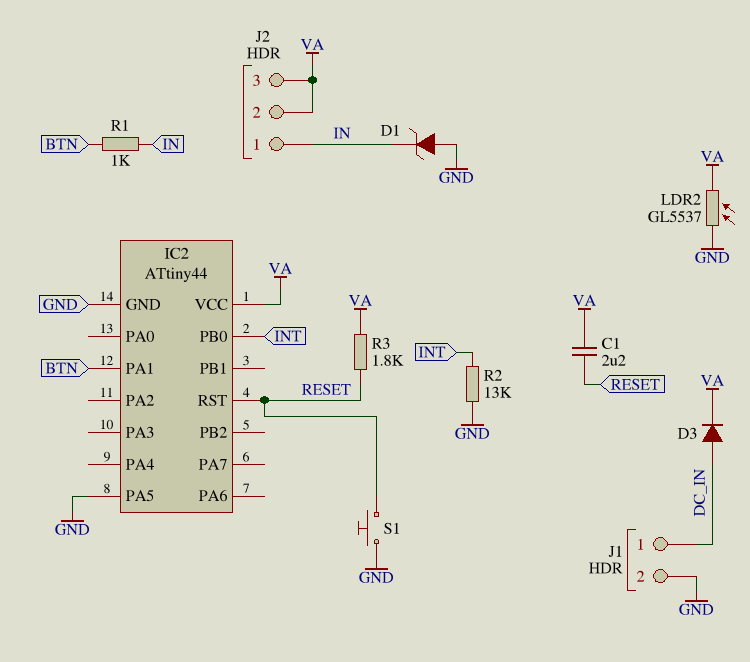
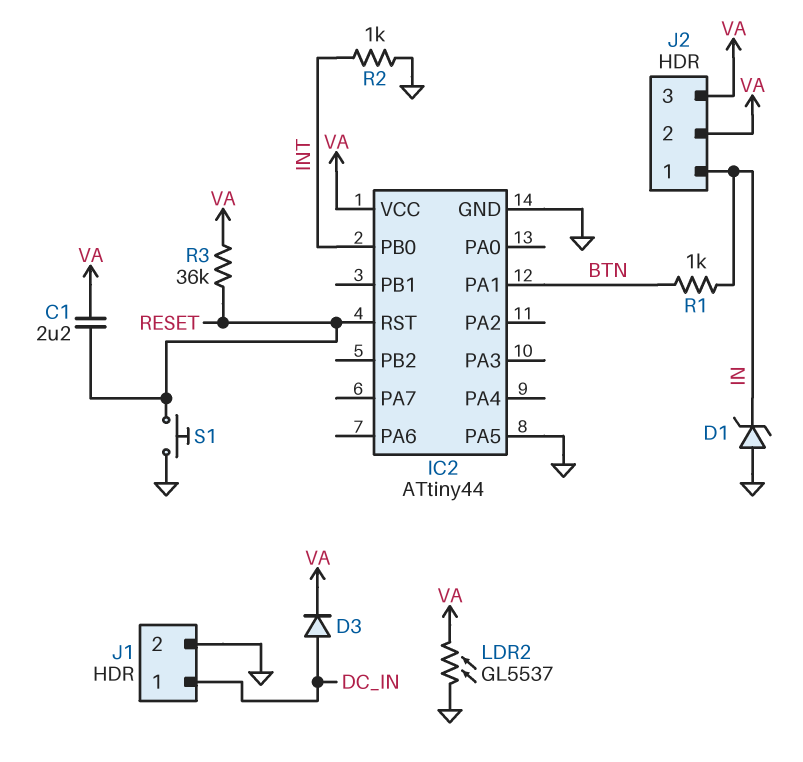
R2: 13k (GND, INT) -> 1k (GND, INT)
R3: 1.8k (RESET, VA) -> 36k (RESET, VA)

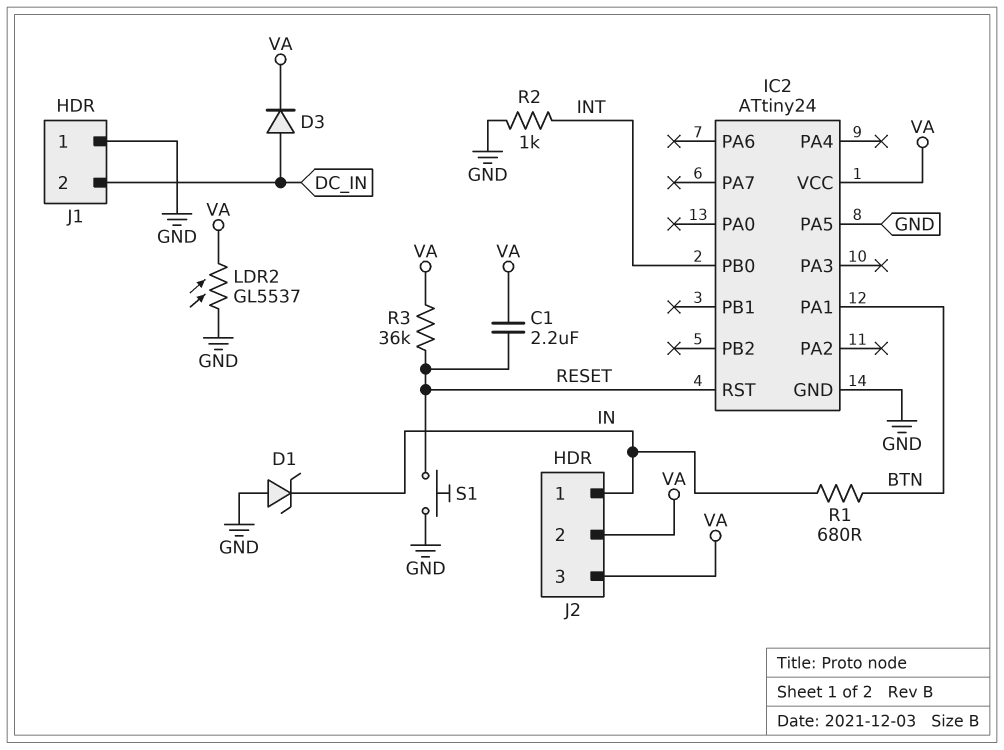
IC2: ATtiny44 -> ATtiny24
J1 pin 1: DC_IN -> GND
J1 pin 2: GND -> DC_IN
R1: 1k (BTN, IN) -> 680 (BTN, IN)

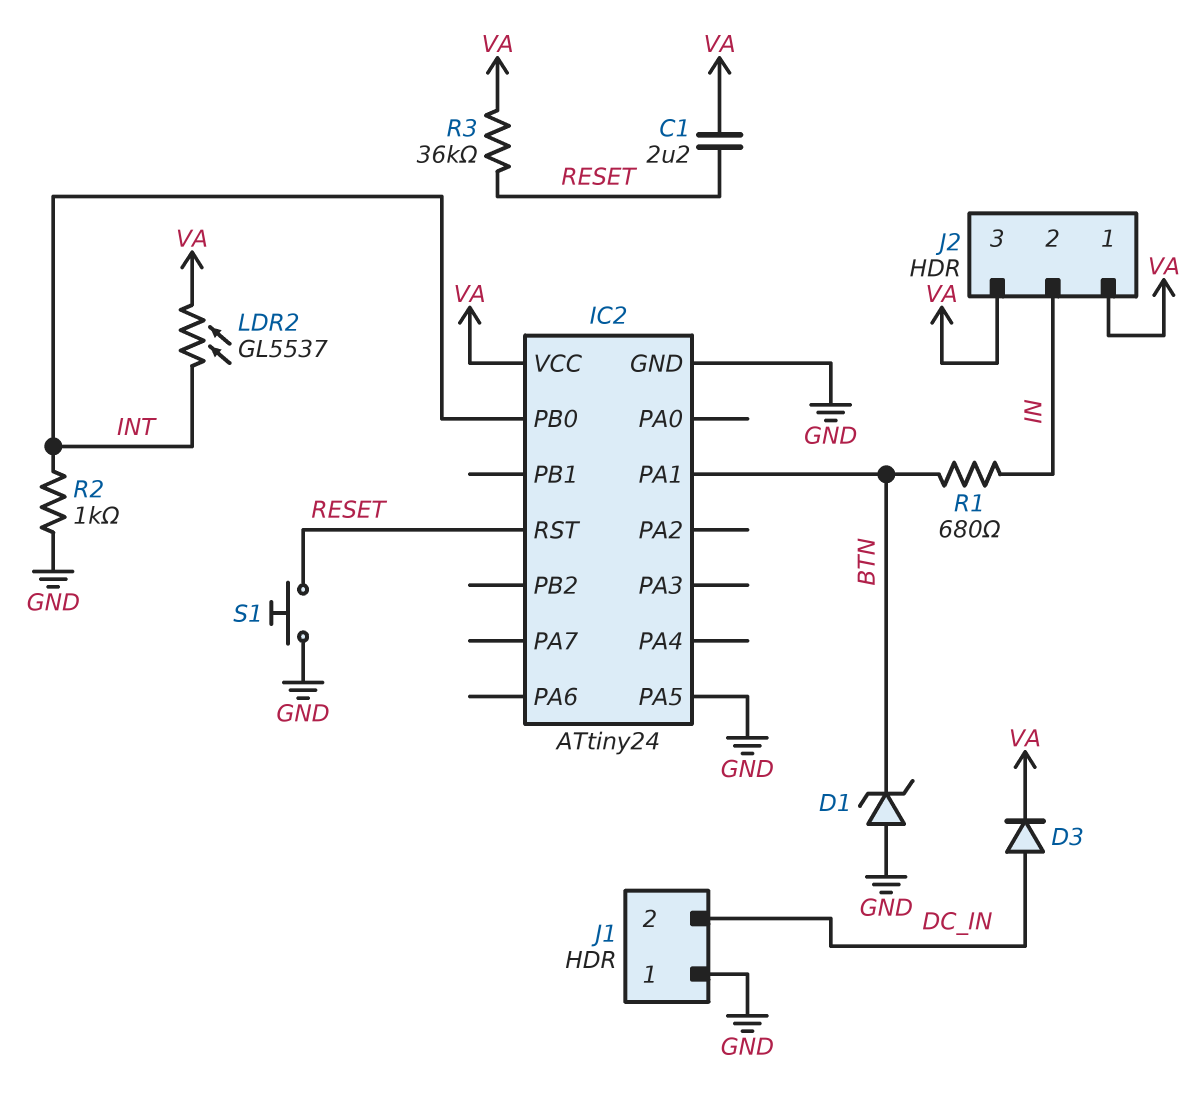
D1: zener (A GND, K IN) -> zener (A GND, K BTN)
J2 pin 1: IN -> VA
J2 pin 2: VA -> IN
LDR2: GL5537 (GND, VA) -> GL5537 (INT, VA)

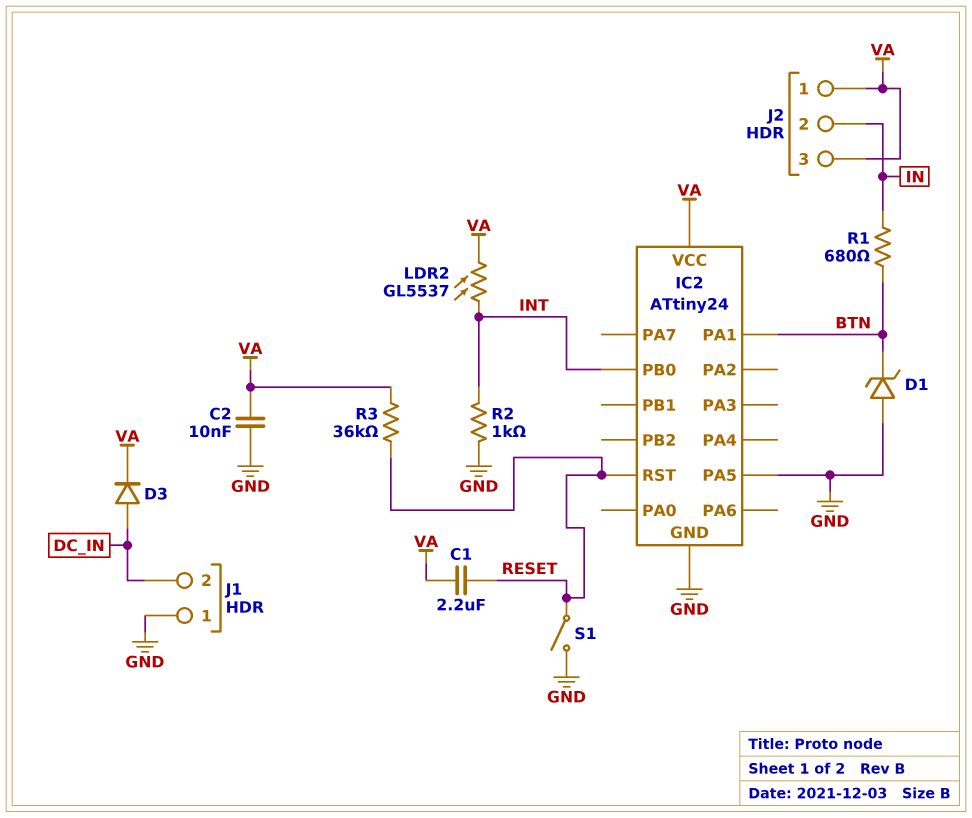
C2: none -> 10nF (GND, VA)
S1: button (GND, RESET) -> switch (GND, RESET)

